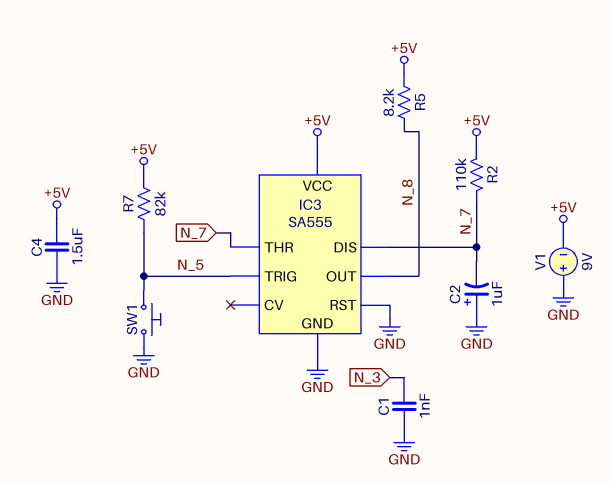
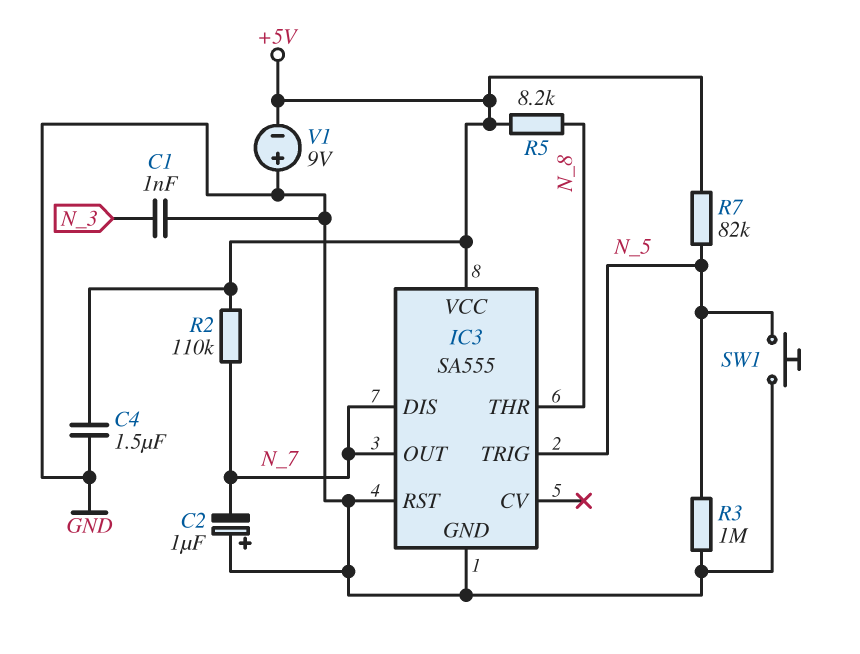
IC3 pin OUT: N_8 -> N_7
IC3 pin THR: N_7 -> N_8
R3: none -> 1M (GND, N_5)

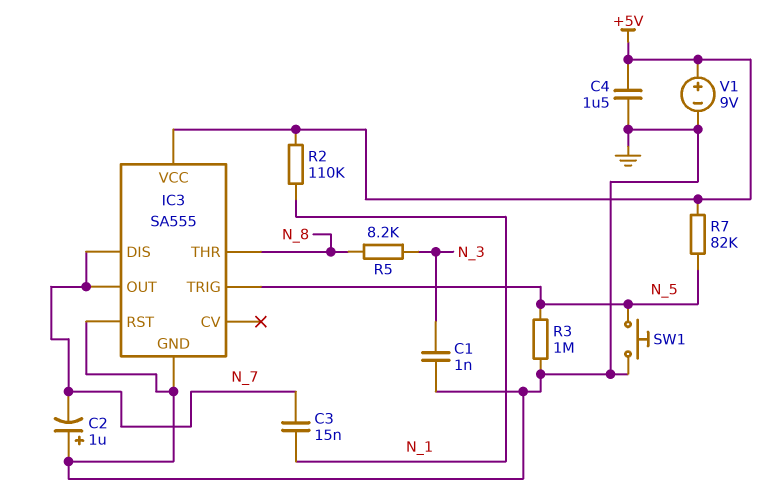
C3: none -> 15nF (N_1, N_7)
R2: 110k (+5V, N_7) -> 110k (+5V, N_1)
R5: 8.2k (+5V, N_8) -> 8.2k (N_3, N_8)
V1: 9V (plus GND, minus +5V) -> 9V (plus +5V, minus GND)

